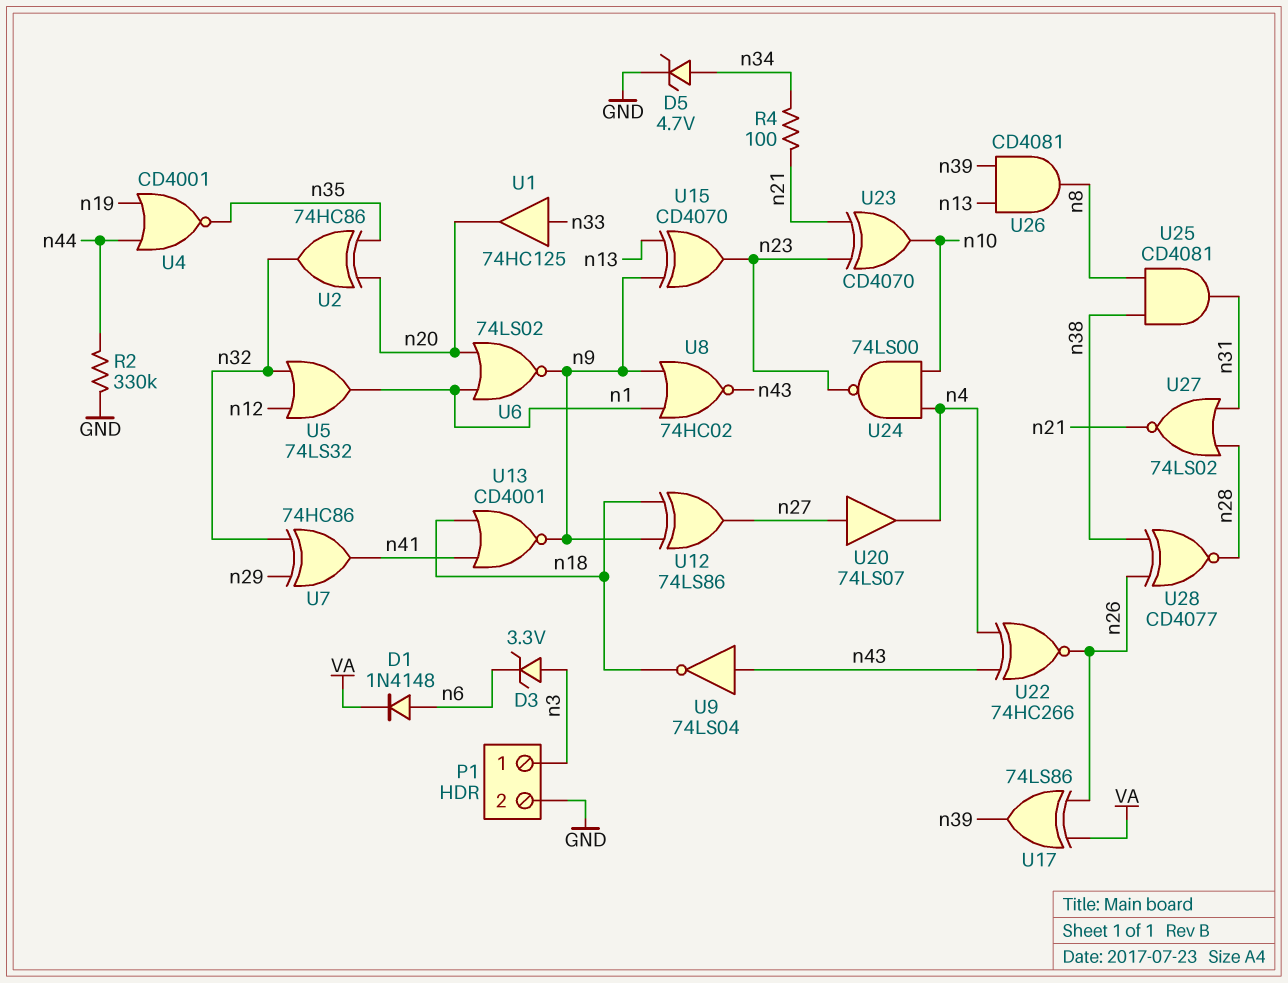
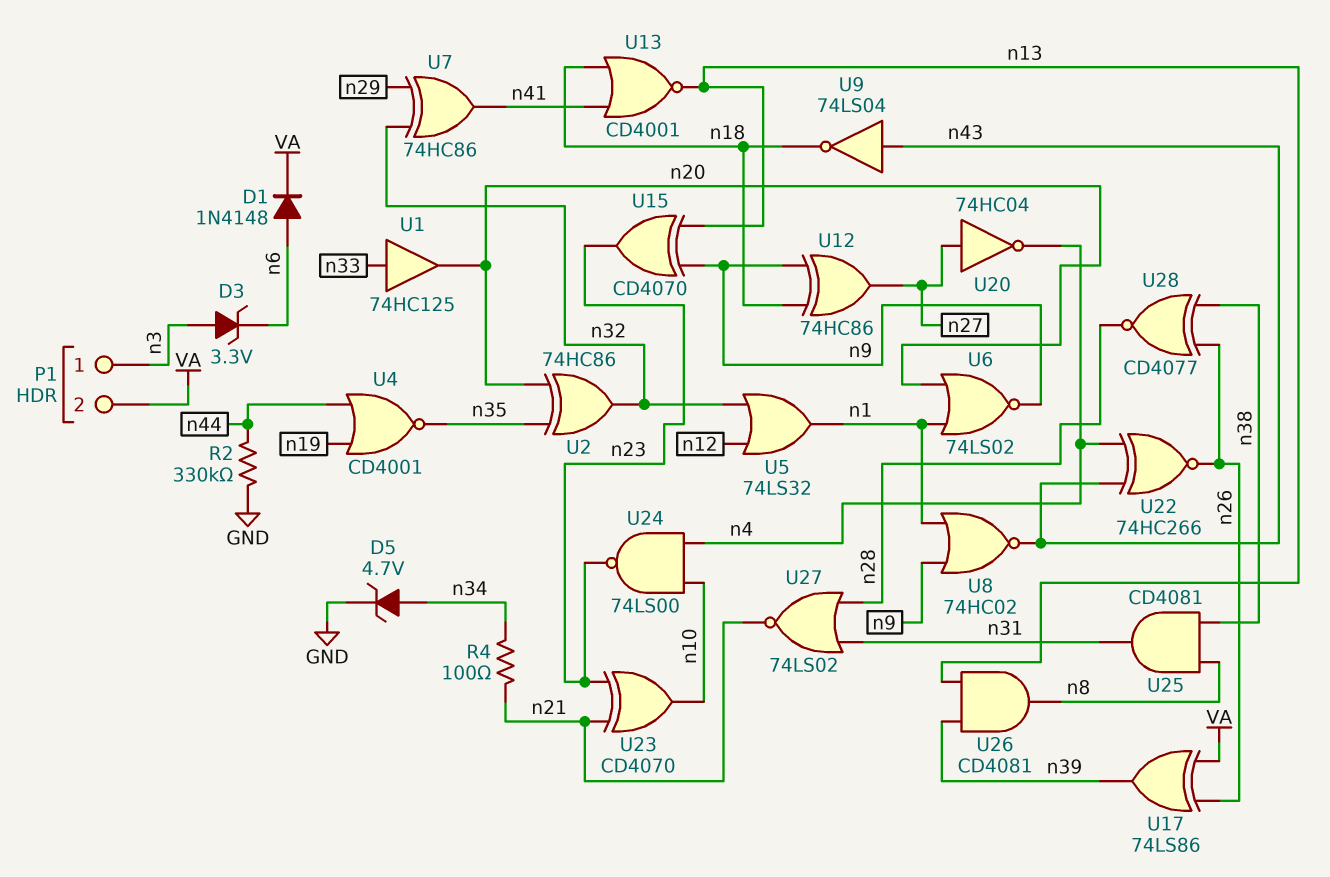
P1 pin 2: GND -> VA
U12: XOR 74LS86 (in n9, in n18, out n27) -> XOR 74HC86 (in n9, in n18, out n27)
U13: NOR CD4001 (in n18, in n41, out n9) -> NOR CD4001 (in n18, in n41, out n13)
U20: buffer 74LS07 (in n27, out n4) -> NOT 74HC04 (in n27, out n4)

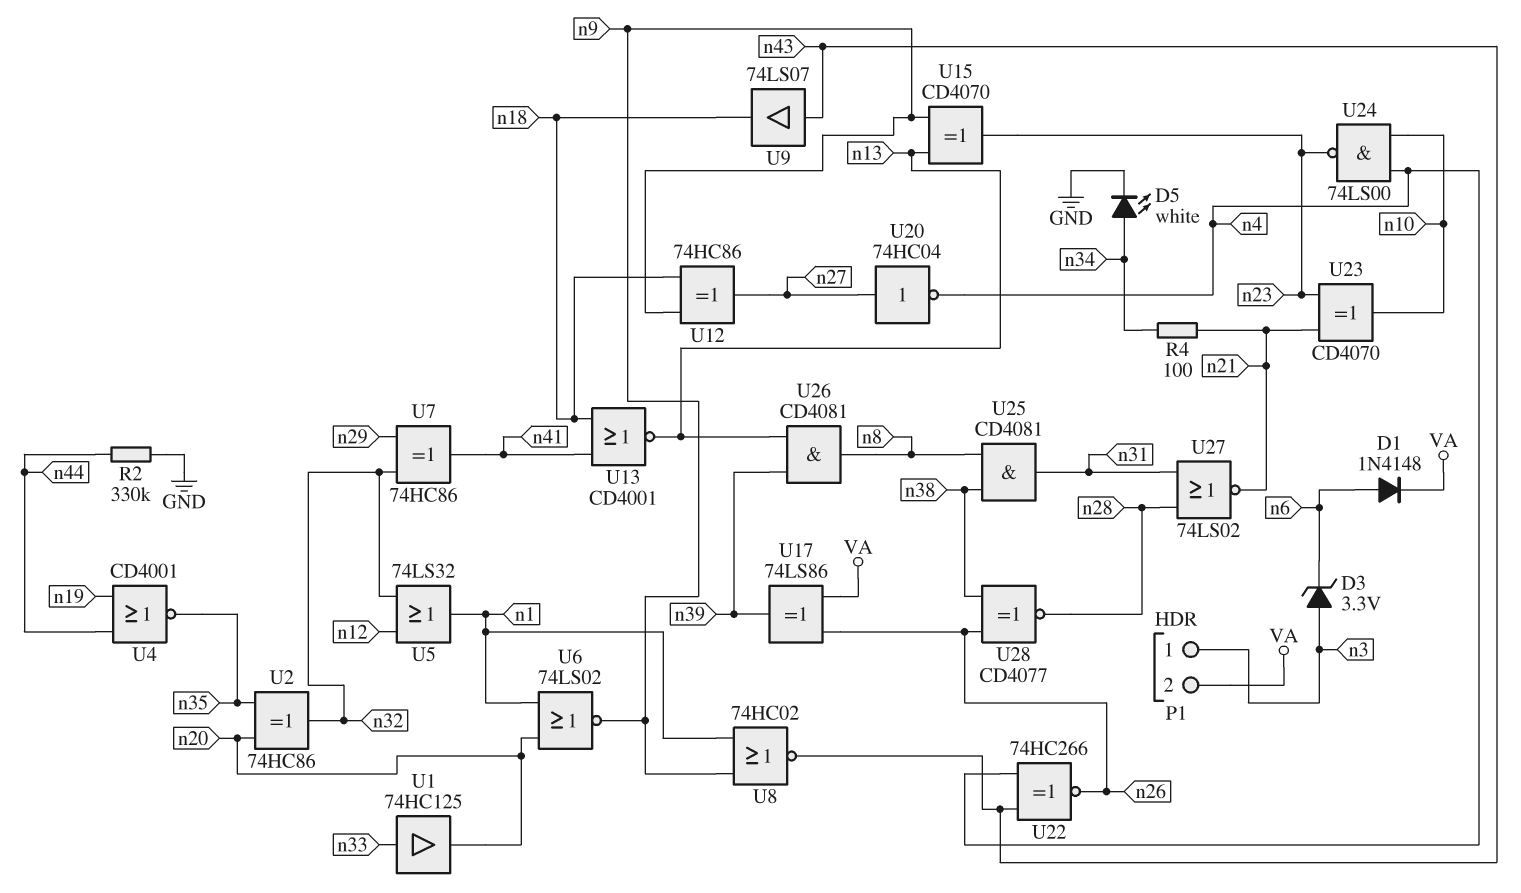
D5: zener 4.7V (A n34, K GND) -> LED white (A n34, K GND)
U9: NOT 74LS04 (in n43, out n18) -> buffer 74LS07 (in n43, out n18)

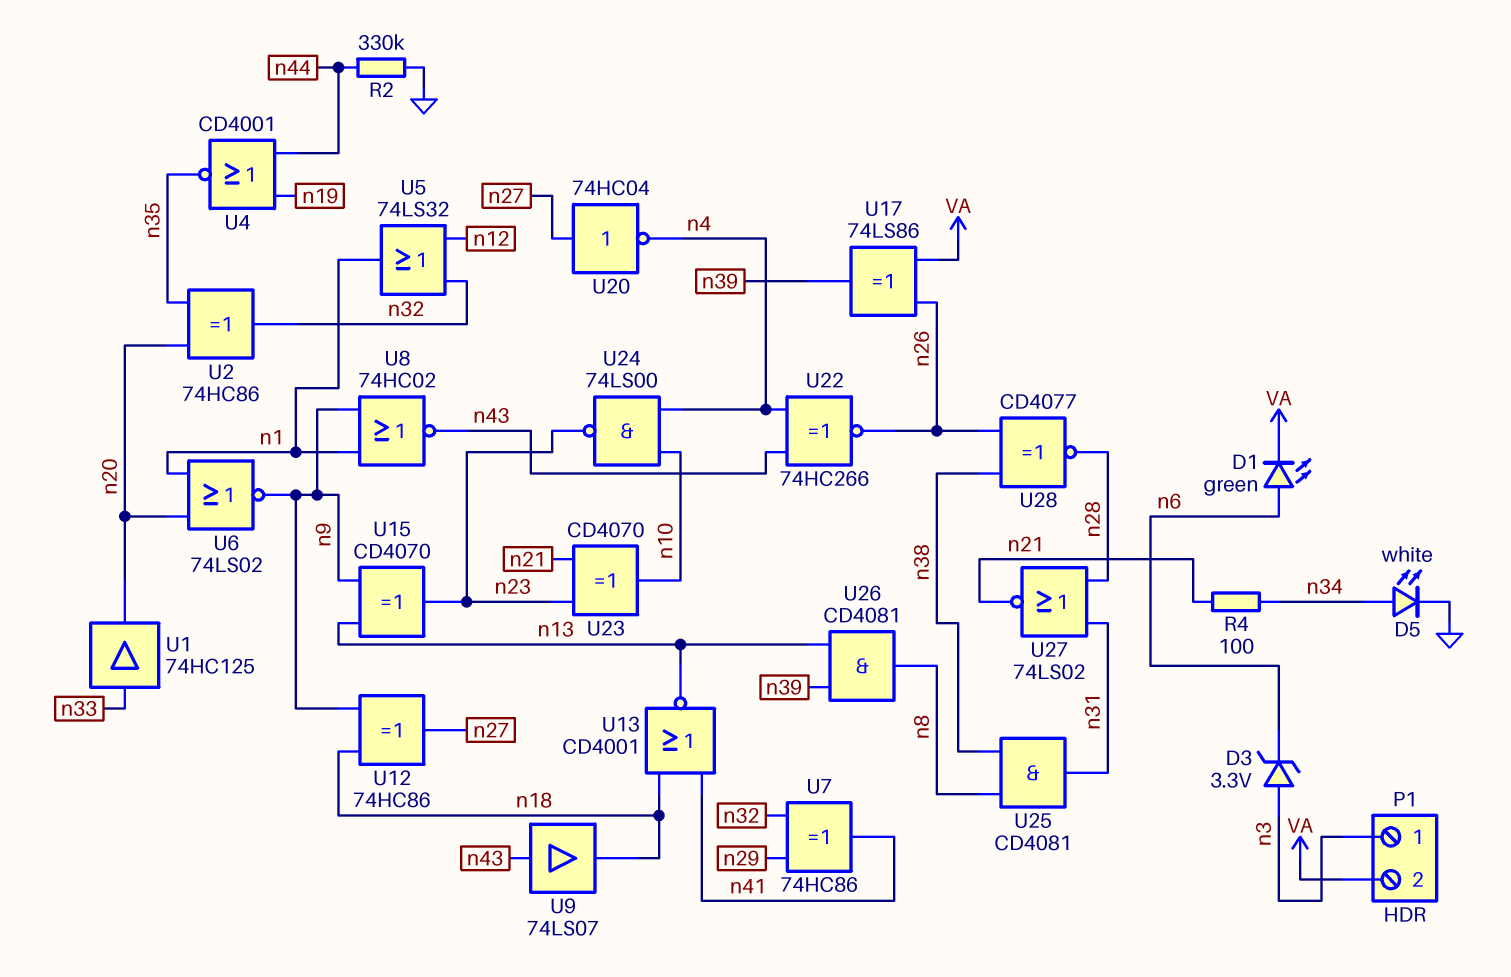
D1: diode 1N4148 (A n6, K VA) -> LED green (A n6, K VA)

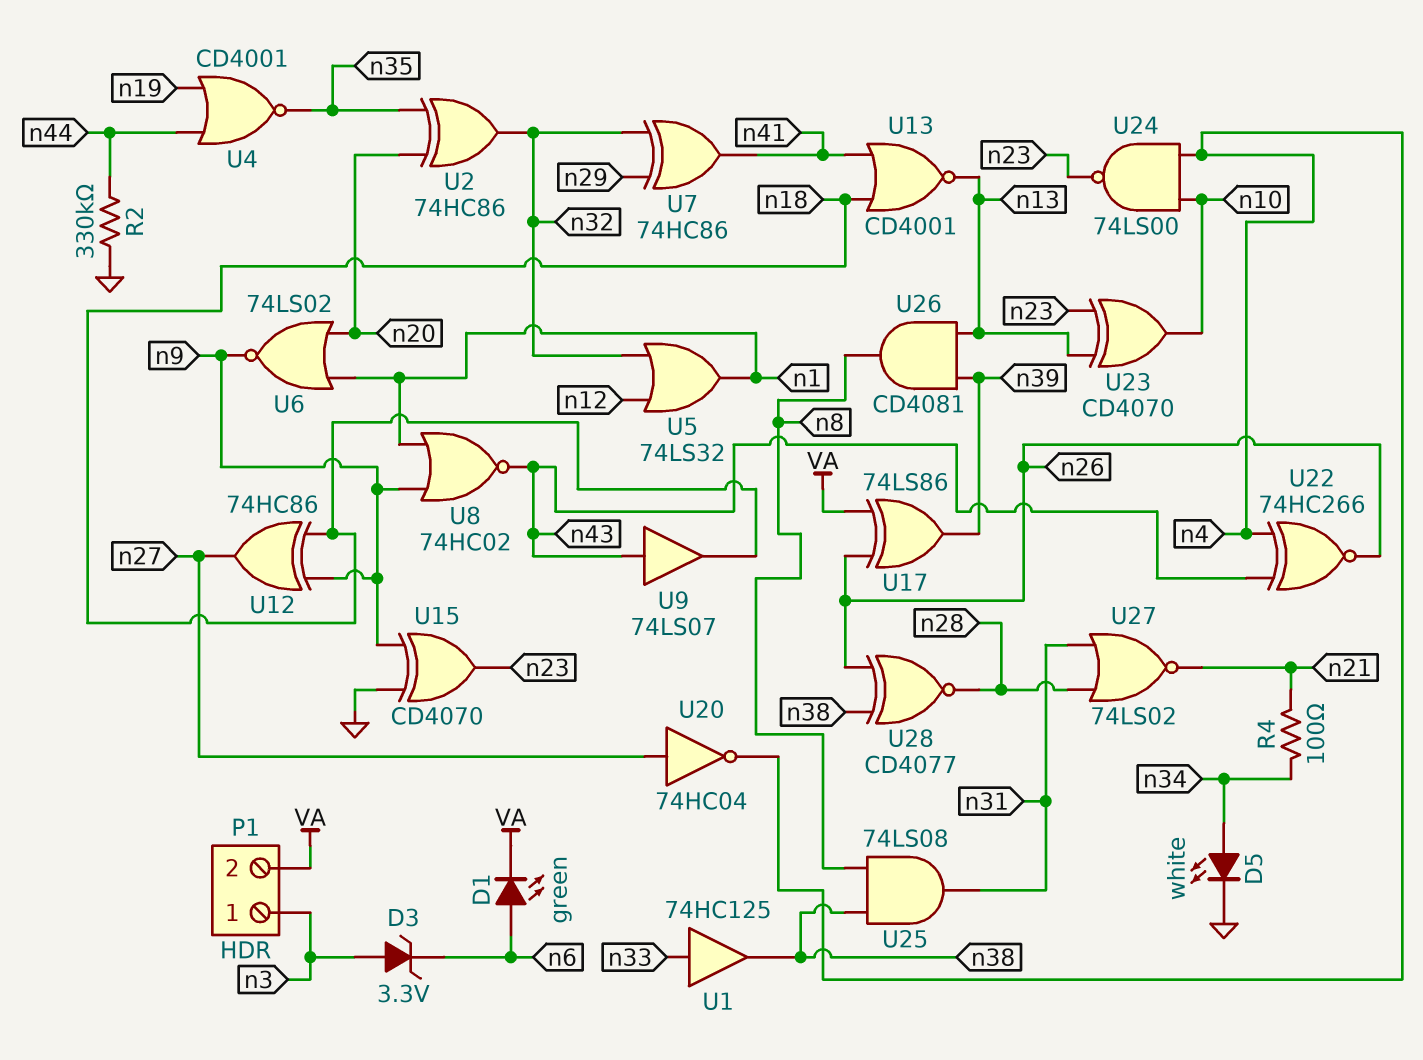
U1: buffer 74HC125 (in n33, out n20) -> buffer 74HC125 (in n33, out n38)
U15: XOR CD4070 (in n9, in n13, out n23) -> XOR CD4070 (in GND, in n9, out n23)
U23: XOR CD4070 (in n21, in n23, out n10) -> XOR CD4070 (in n13, in n23, out n10)
U25: AND CD4081 (in n8, in n38, out n31) -> AND 74LS08 (in n8, in n38, out n31)

